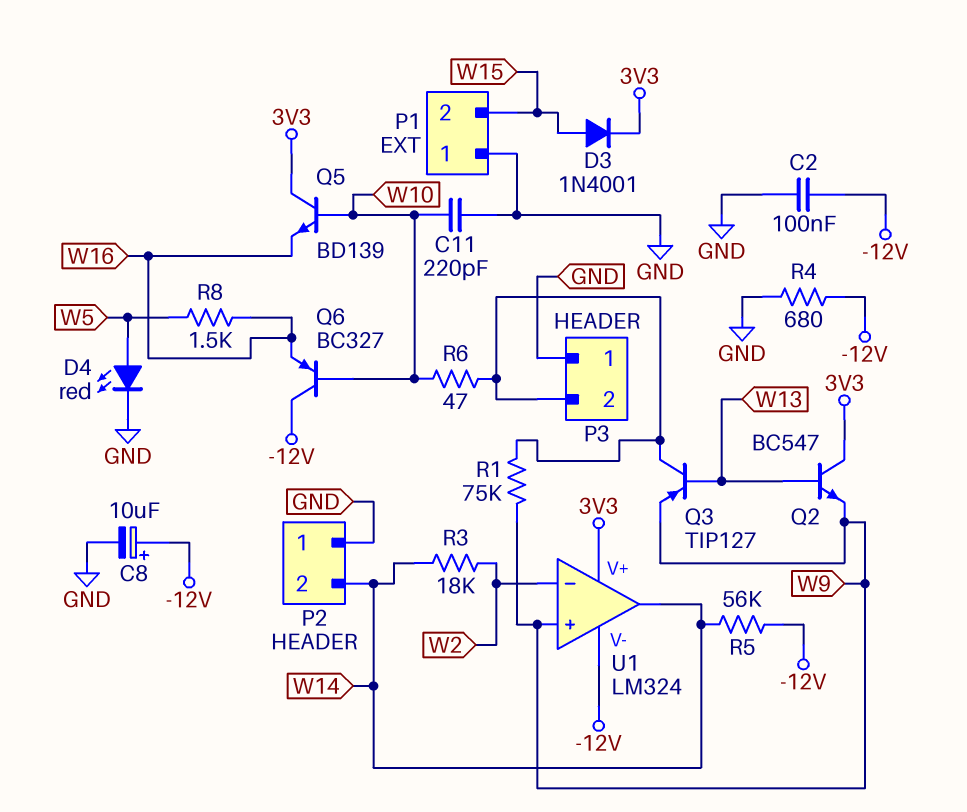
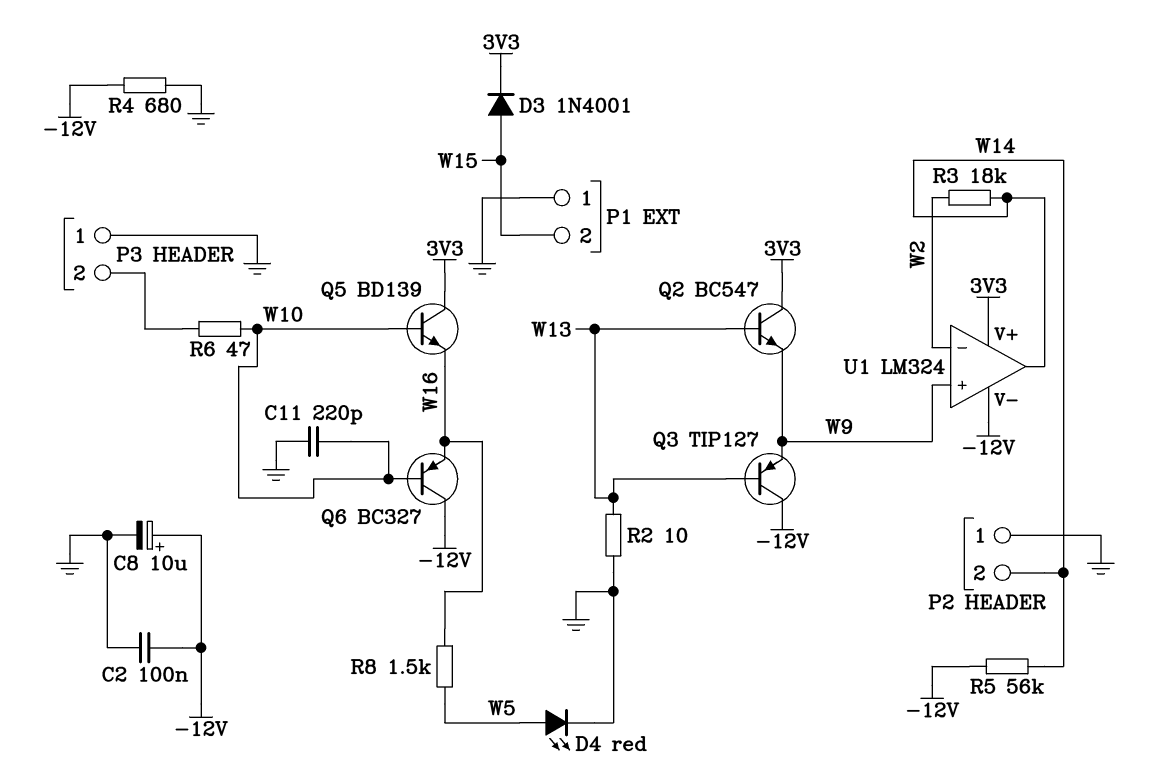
Q3: PNP TIP127 (B W13, C P3/2, E W9) -> PNP TIP127 (B W13, C -12V, E W9)
R1: 75k (P3/2, W9) -> none
R2: none -> 10 (GND, W13)

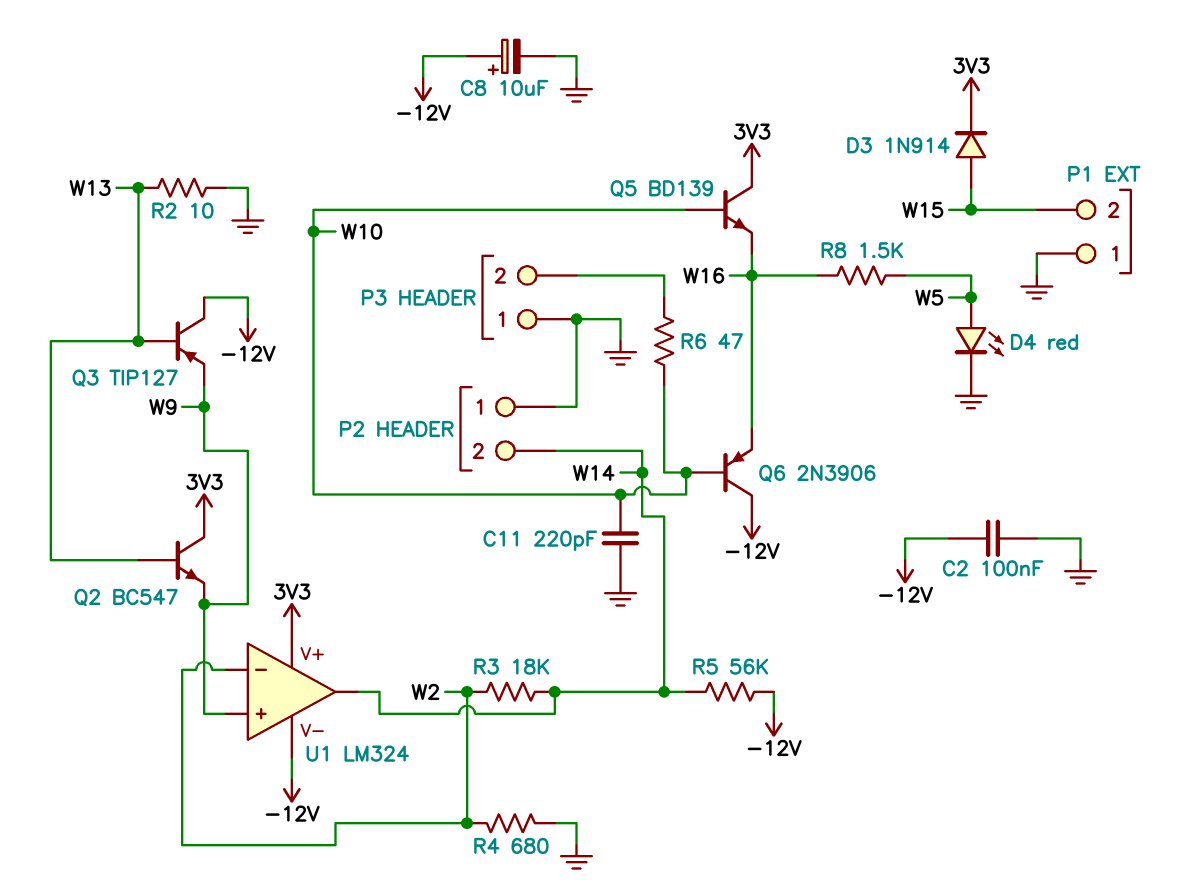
D3: diode 1N4001 (A W15, K 3V3) -> diode 1N914 (A W15, K 3V3)
Q6: PNP BC327 (B W10, C -12V, E W16) -> PNP 2N3906 (B W10, C -12V, E W16)
R4: 680 (-12V, GND) -> 680 (GND, W2)

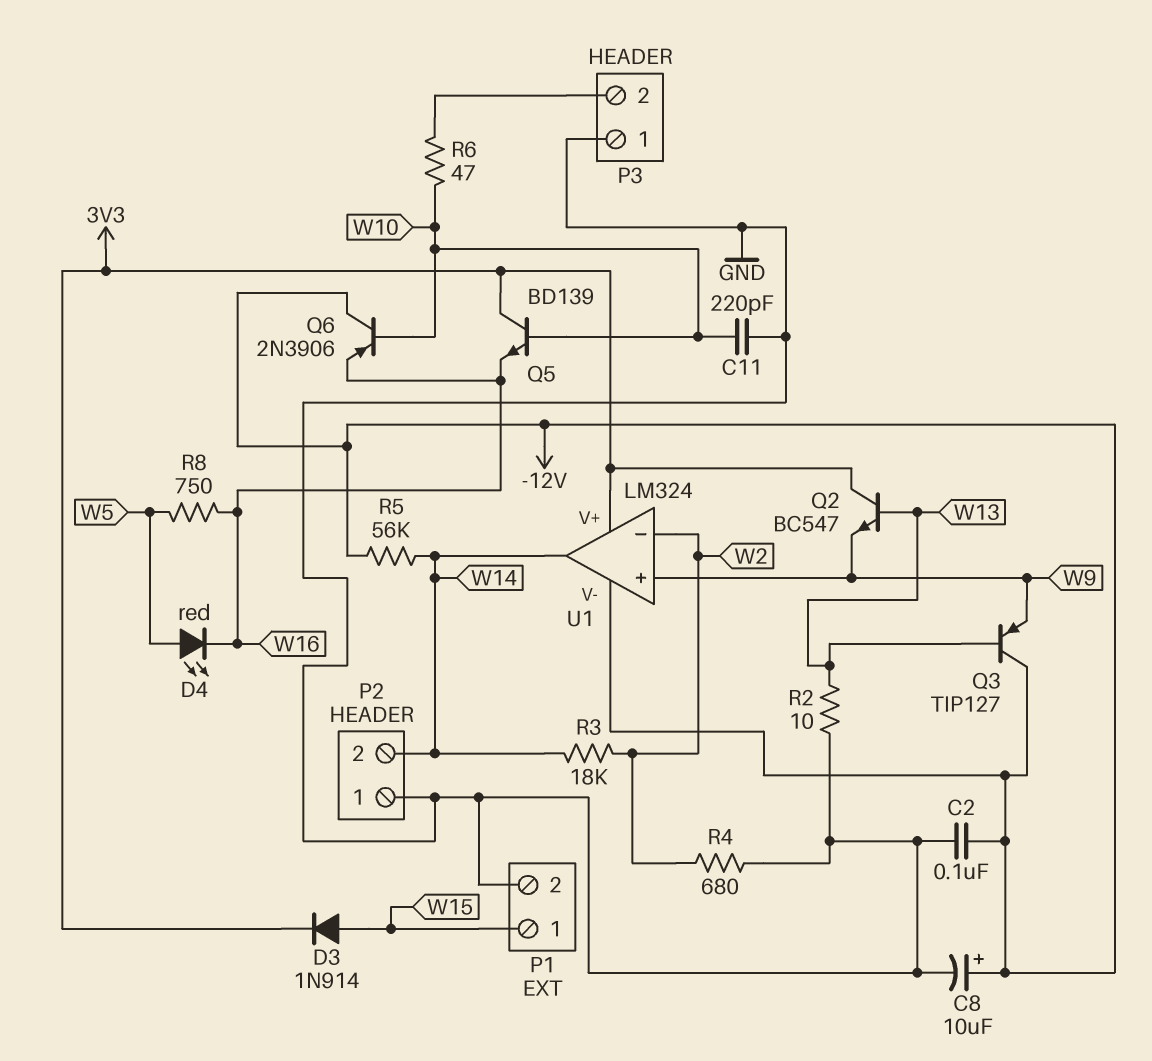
D4: LED red (A W5, K GND) -> LED red (A W5, K W16)
P1 pin 1: GND -> W15
P1 pin 2: W15 -> GND
R8: 1.5k (W5, W16) -> 750 (W5, W16)

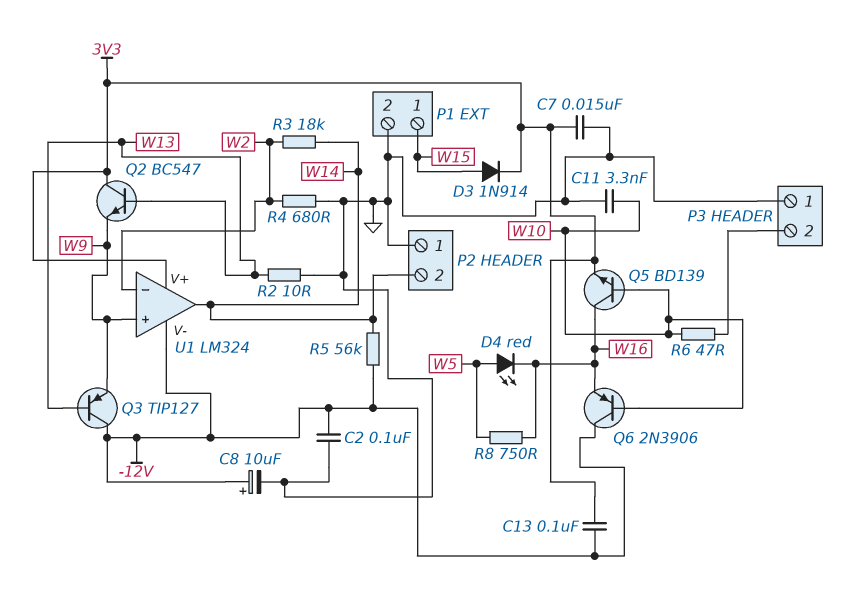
C7: none -> 15nF (3V3, GND)
C11: 220pF (GND, W10) -> 3.3nF (GND, W10)
C13: none -> 100nF (-12V, 3V3)
Q5: NPN BD139 (B W10, C 3V3, E W16) -> NPN BD139 (B W10, C W16, E 3V3)

